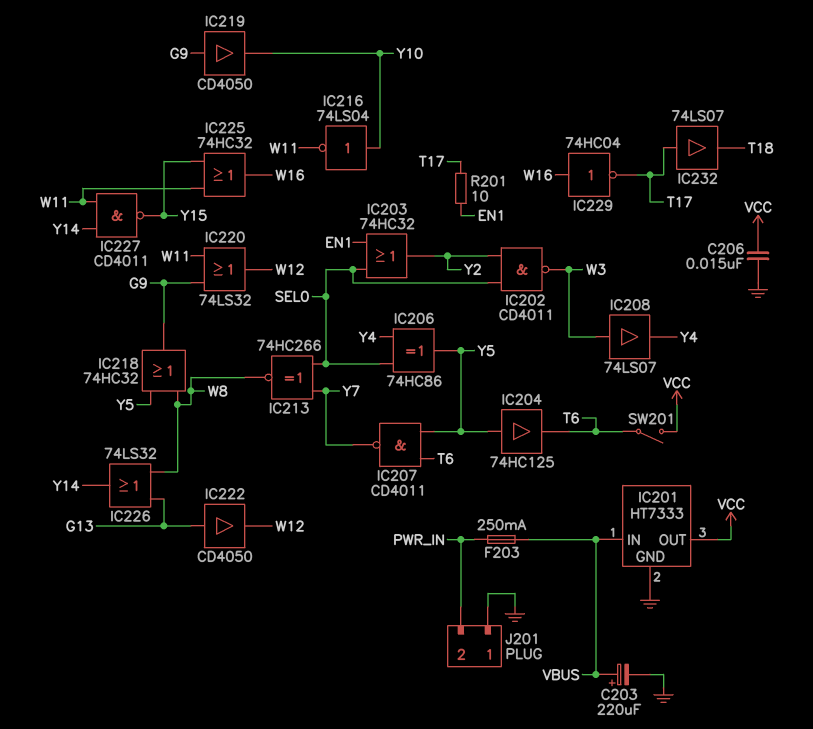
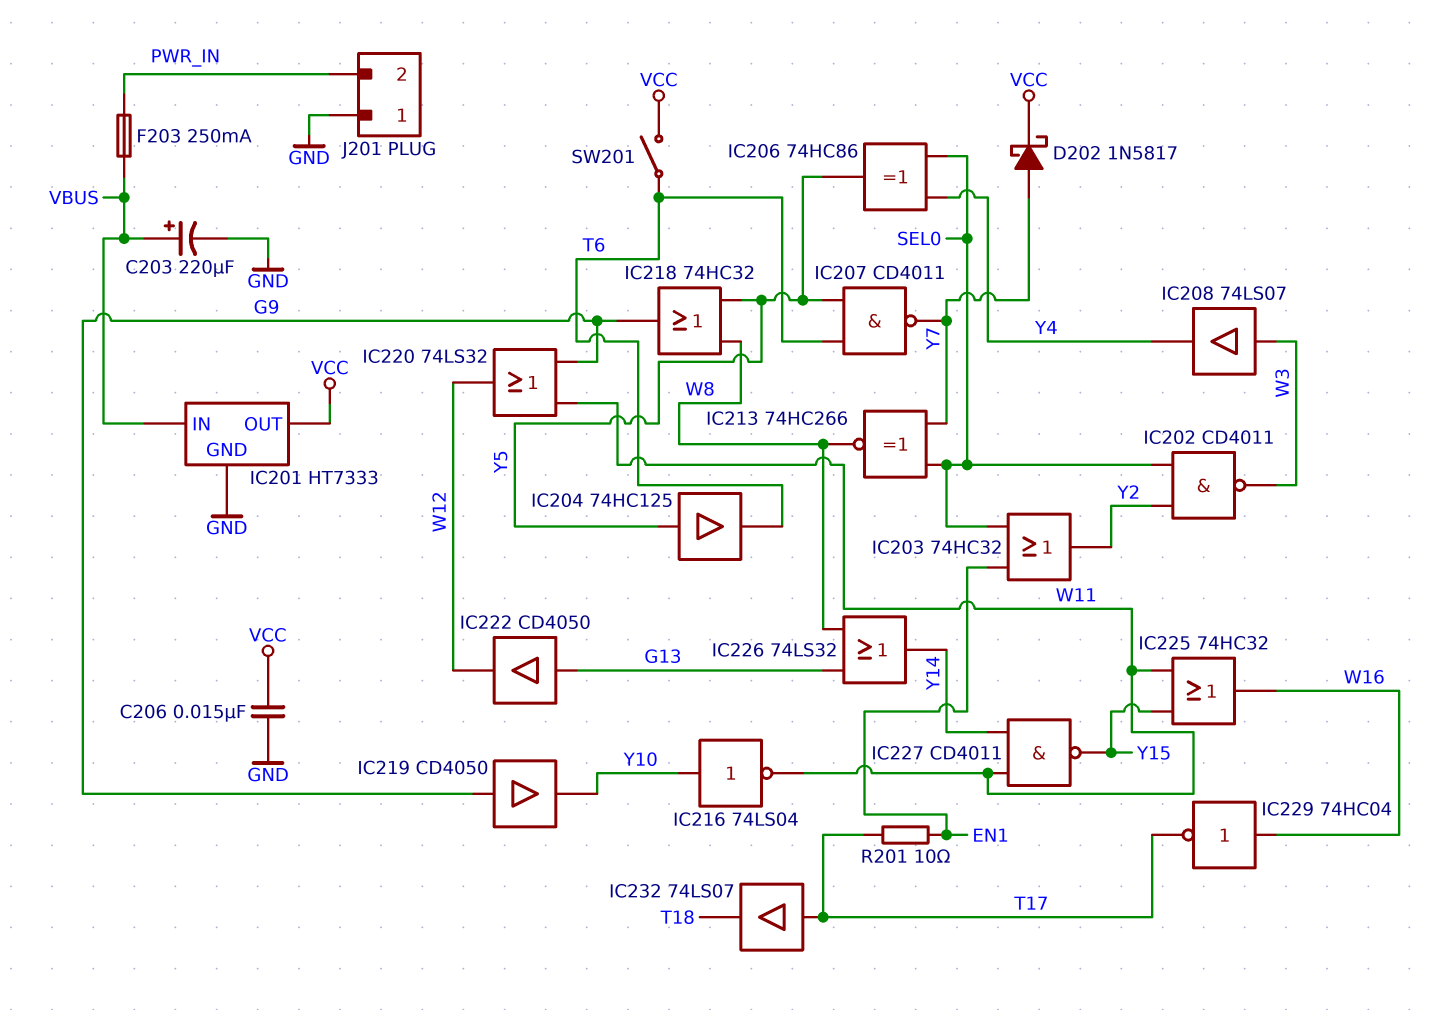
D202: none -> schottky 1N5817 (A Y7, K VCC)

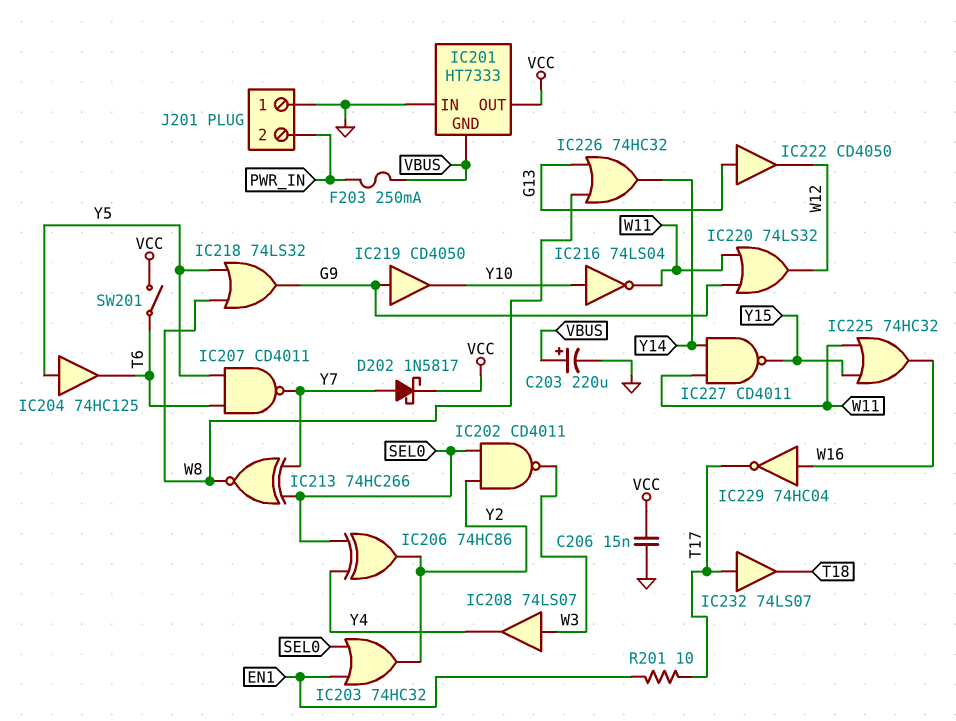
IC201 pin GND: GND -> VBUS
IC201 pin IN: VBUS -> GND
IC206: XOR 74HC86 (in SEL0, in Y4, out Y5) -> XOR 74HC86 (in SEL0, in Y4, out Y2)
IC218: OR 74HC32 (in W8, in Y5, out G9) -> OR 74LS32 (in W8, in Y5, out G9)
IC226: OR 74LS32 (in G13, in W8, out Y14) -> OR 74HC32 (in G13, in W8, out Y14)

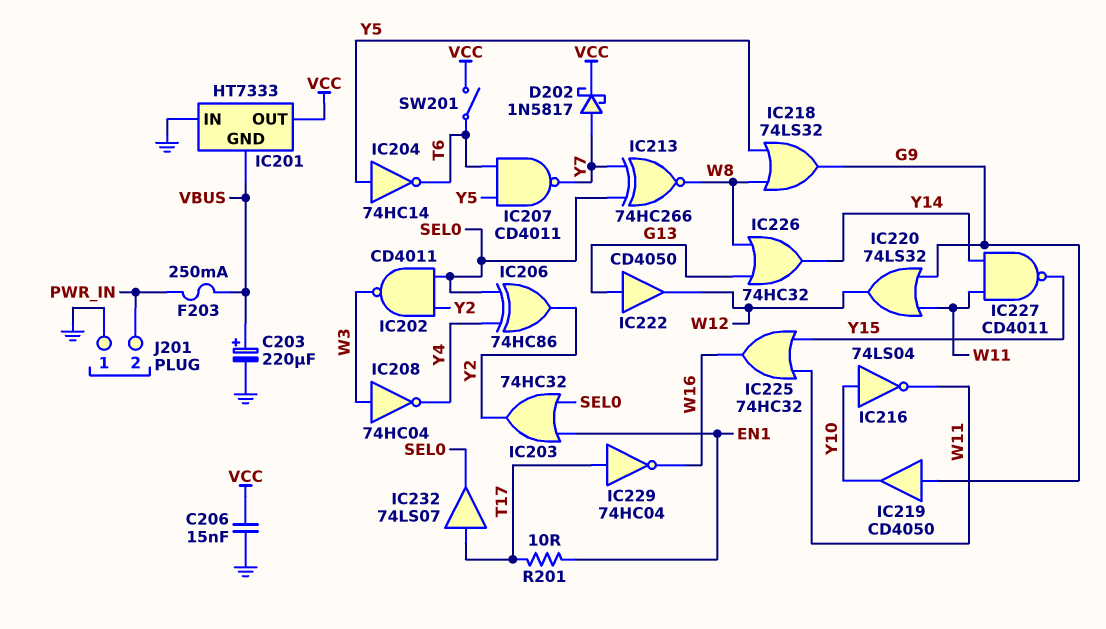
IC204: buffer 74HC125 (in Y5, out T6) -> NOT 74HC14 (in Y5, out T6)
IC208: buffer 74LS07 (in W3, out Y4) -> NOT 74HC04 (in W3, out Y4)
IC229: NOT 74HC04 (in W16, out T17) -> NOT 74HC04 (in T17, out W16)
IC232: buffer 74LS07 (in T17, out T18) -> buffer 74LS07 (in T17, out SEL0)

